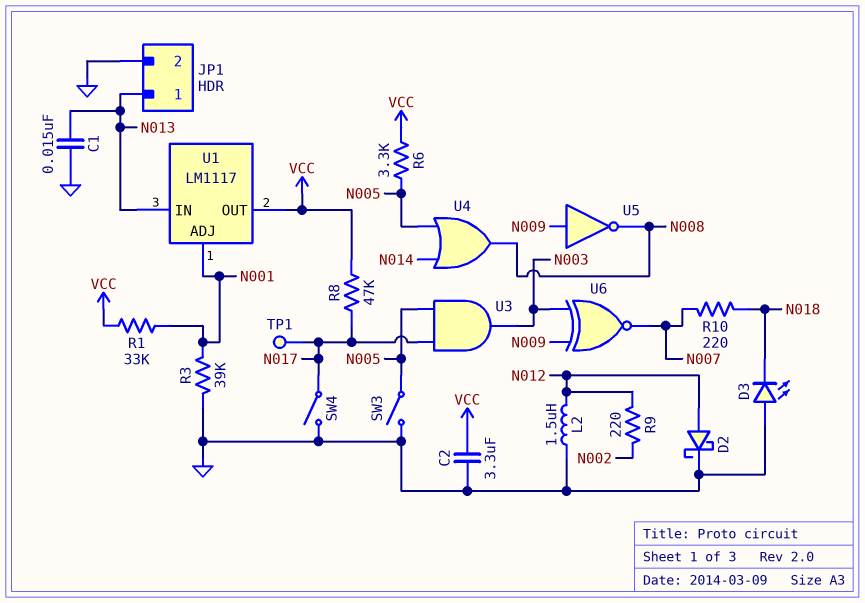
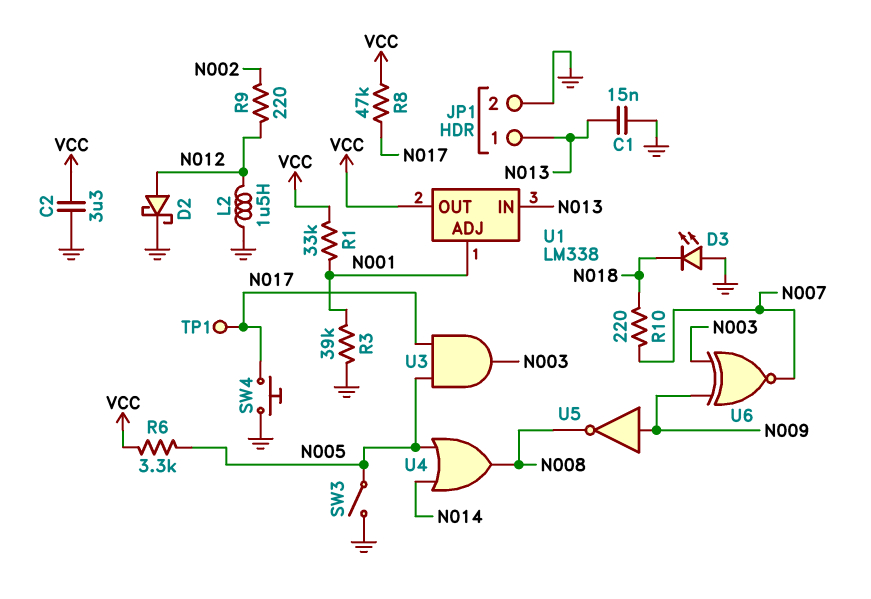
SW4: switch (GND, N017) -> button (GND, N017)
U1: LM1117 -> LM338

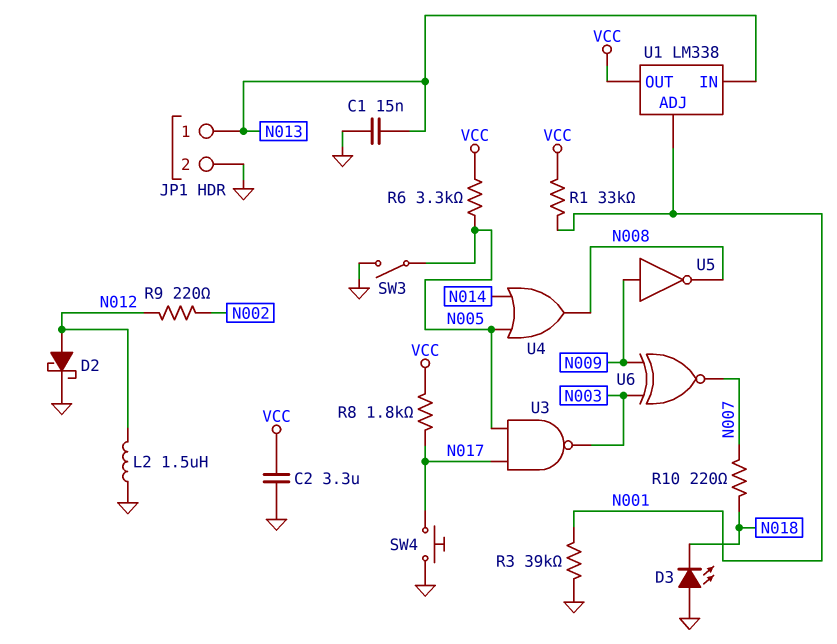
R8: 47k (N017, VCC) -> 1.8k (N017, VCC)
TP1: test point (N017) -> none
U3: AND (in N005, in N017, out N003) -> NAND (in N005, in N017, out N003)

